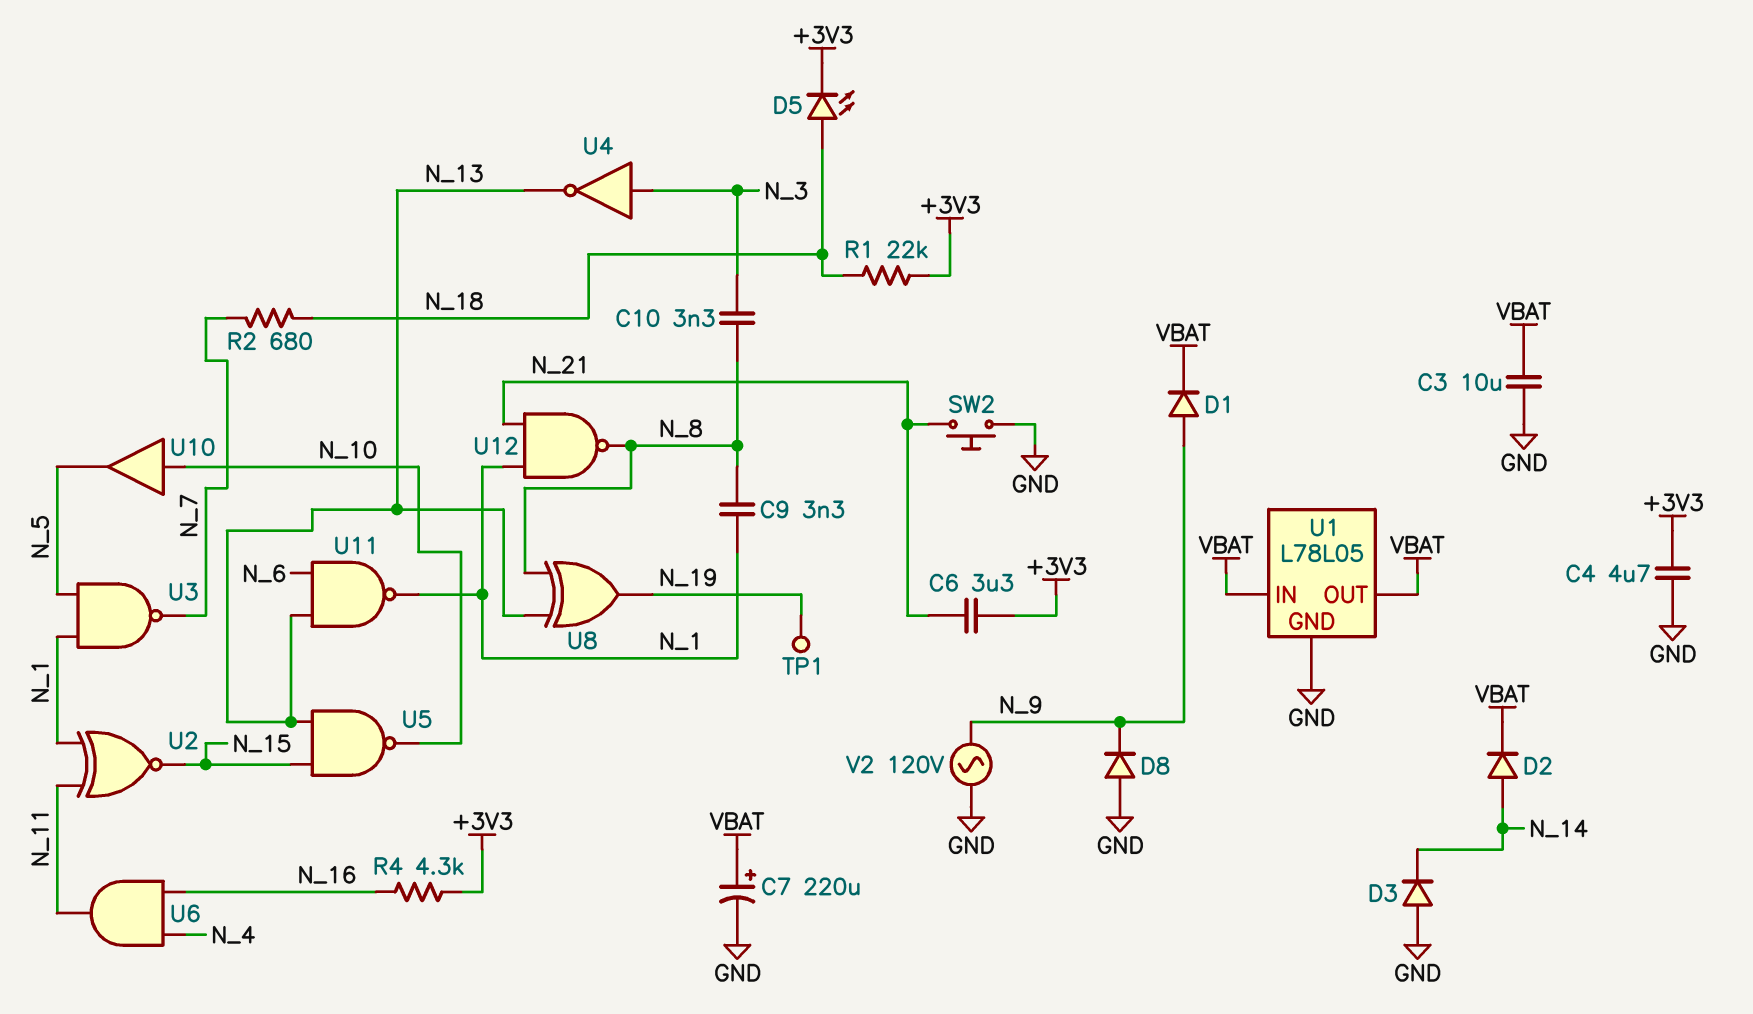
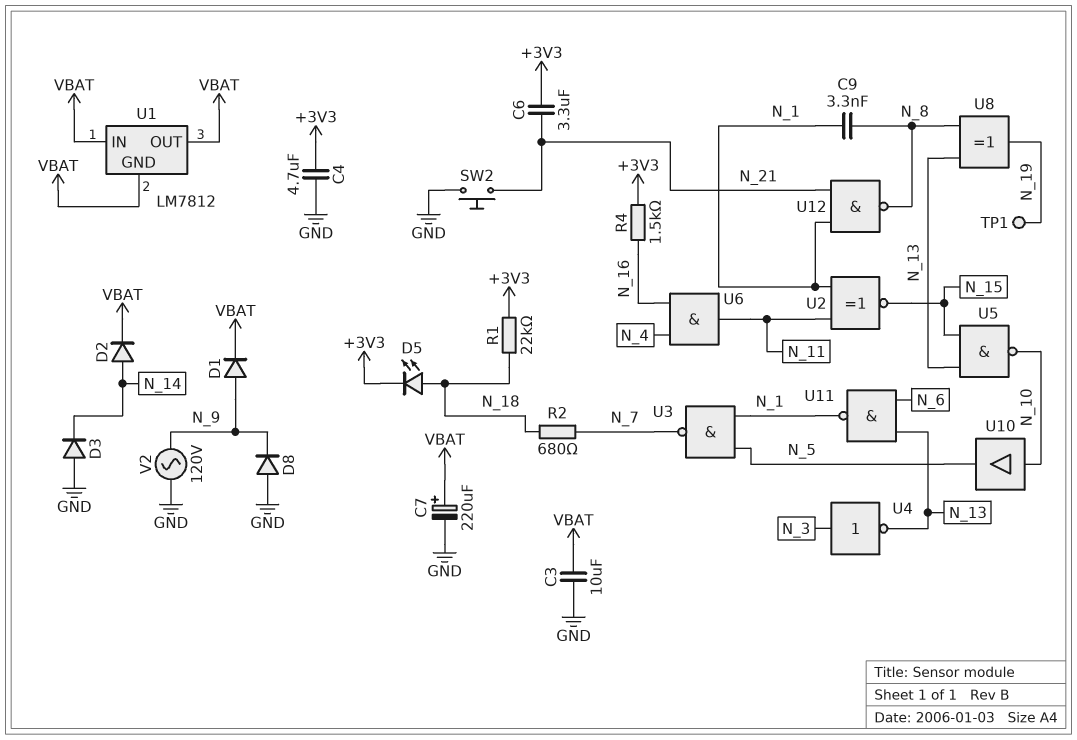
C10: 3.3nF (N_3, N_8) -> none
R4: 4.3k (+3V3, N_16) -> 1.5k (+3V3, N_16)
U1: L78L05 -> LM7812
U1 pin GND: GND -> VBAT

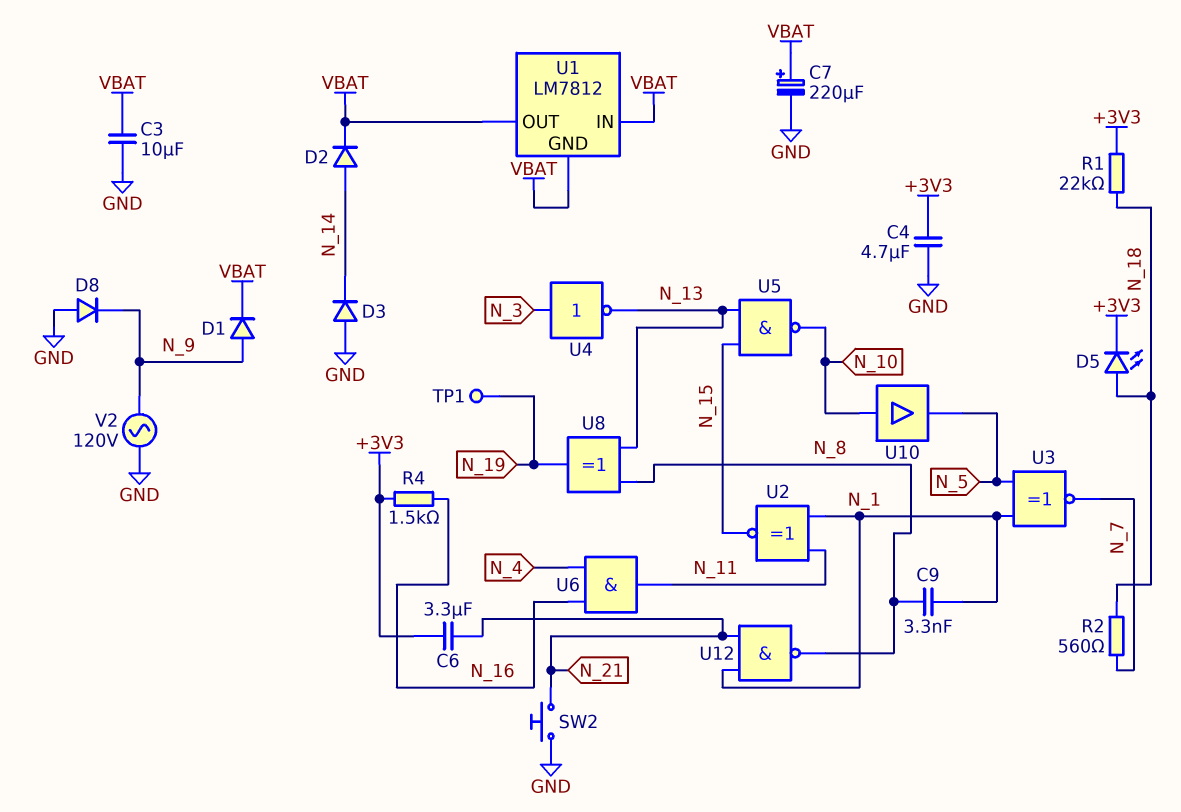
R2: 680 (N_7, N_18) -> 560 (N_7, N_18)
U3: NAND (in N_1, in N_5, out N_7) -> XNOR (in N_1, in N_5, out N_7)
U11: NAND (in N_6, in N_13, out N_1) -> none

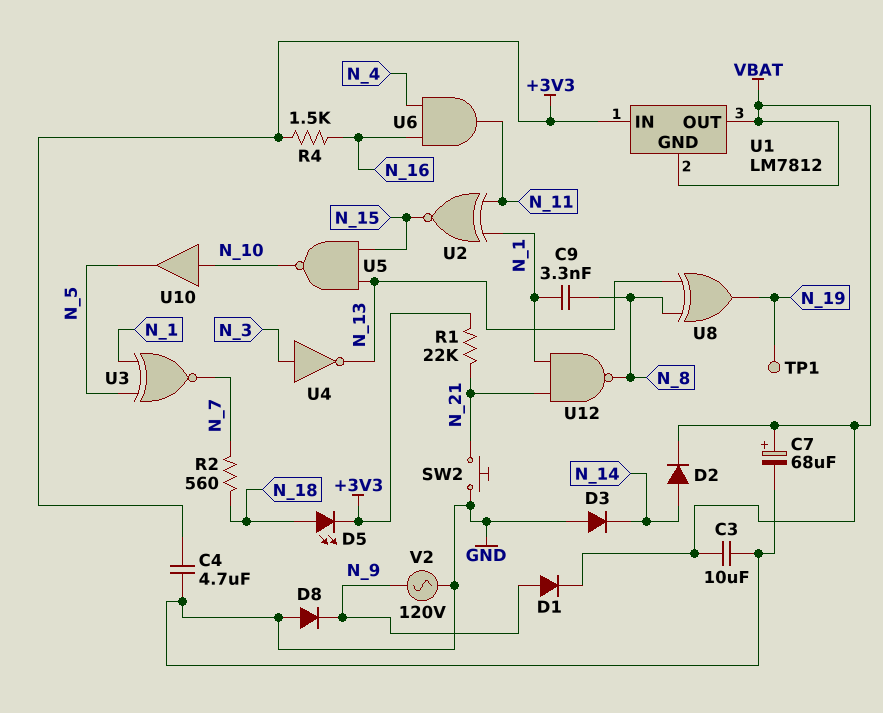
C6: 3.3uF (+3V3, N_21) -> none
C7: 220uF (plus VBAT, minus GND) -> 68uF (plus VBAT, minus GND)
R1: 22k (+3V3, N_18) -> 22k (+3V3, N_21)
U1 pin IN: VBAT -> +3V3

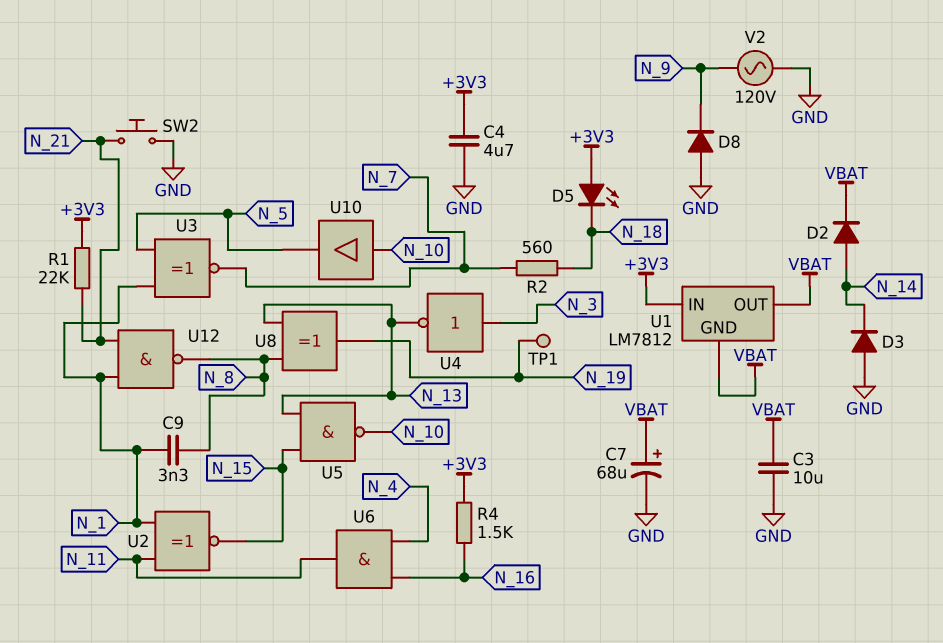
D1: diode (A N_9, K VBAT) -> none
D5: LED (A N_18, K +3V3) -> LED (A +3V3, K N_18)

